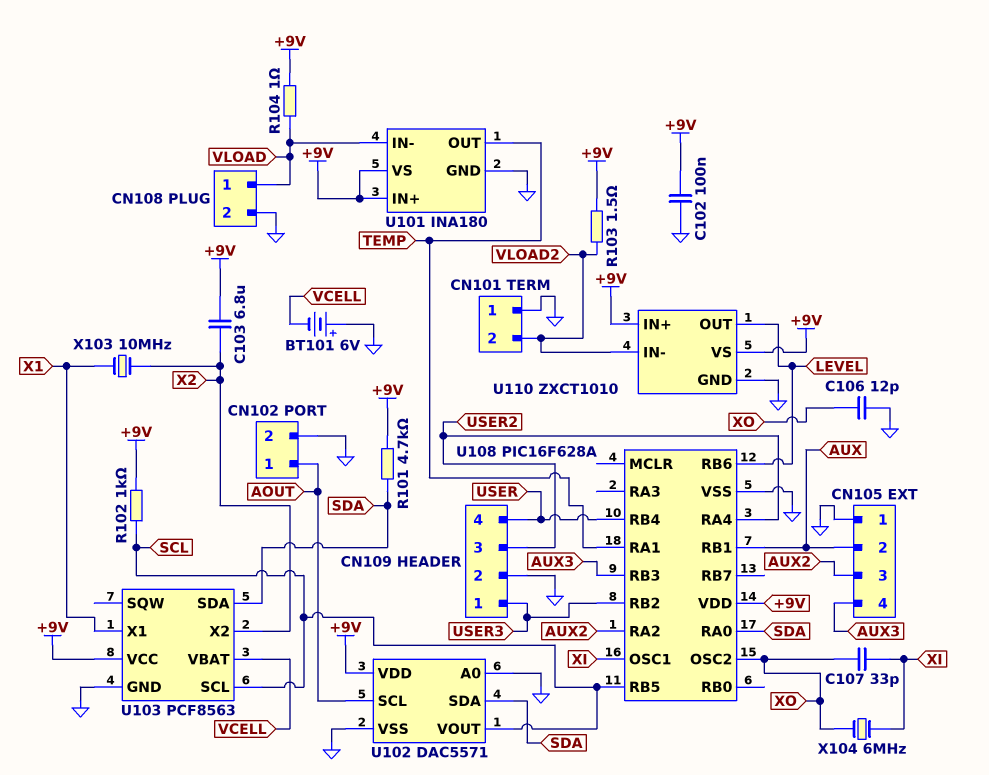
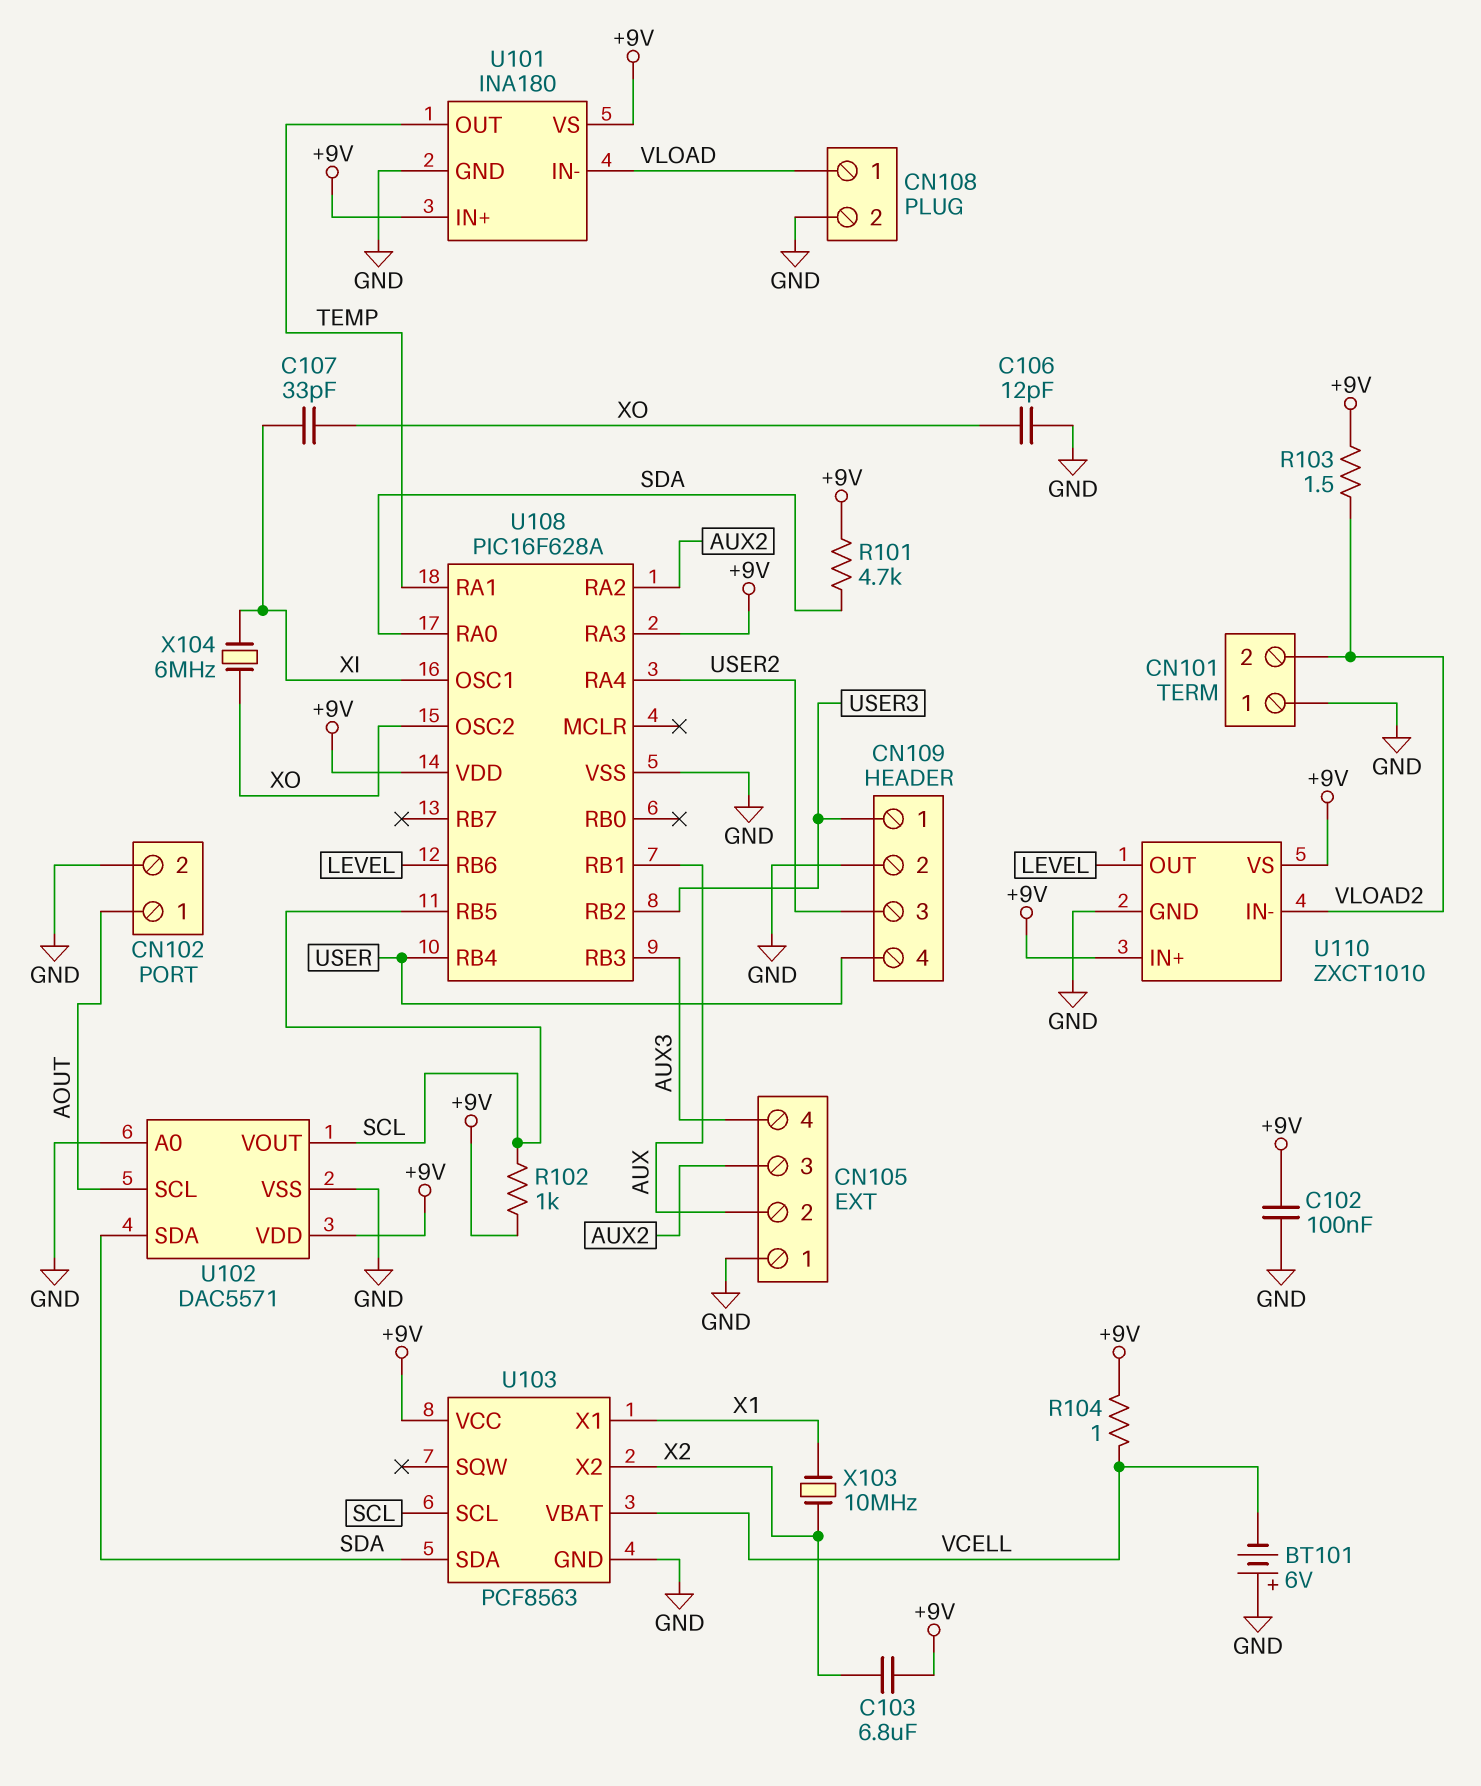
R104: 1 (+9V, VLOAD) -> 1 (+9V, VCELL)
U108 pin RA3: none -> +9V

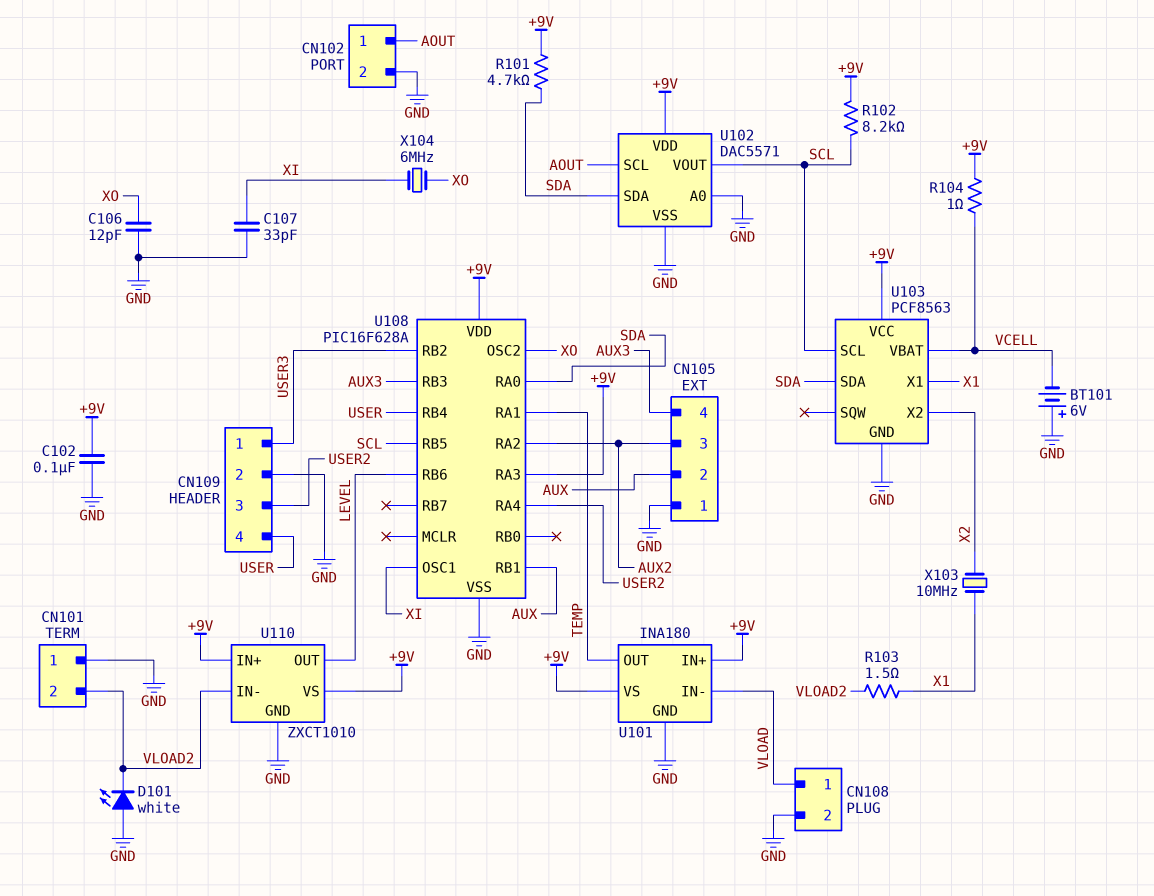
C103: 6.8uF (+9V, X2) -> none
C107: 33pF (XI, XO) -> 33pF (GND, XI)
D101: none -> LED white (A GND, K VLOAD2)
R102: 1k (+9V, SCL) -> 8.2k (+9V, SCL)
R103: 1.5 (+9V, VLOAD2) -> 1.5 (VLOAD2, X1)

